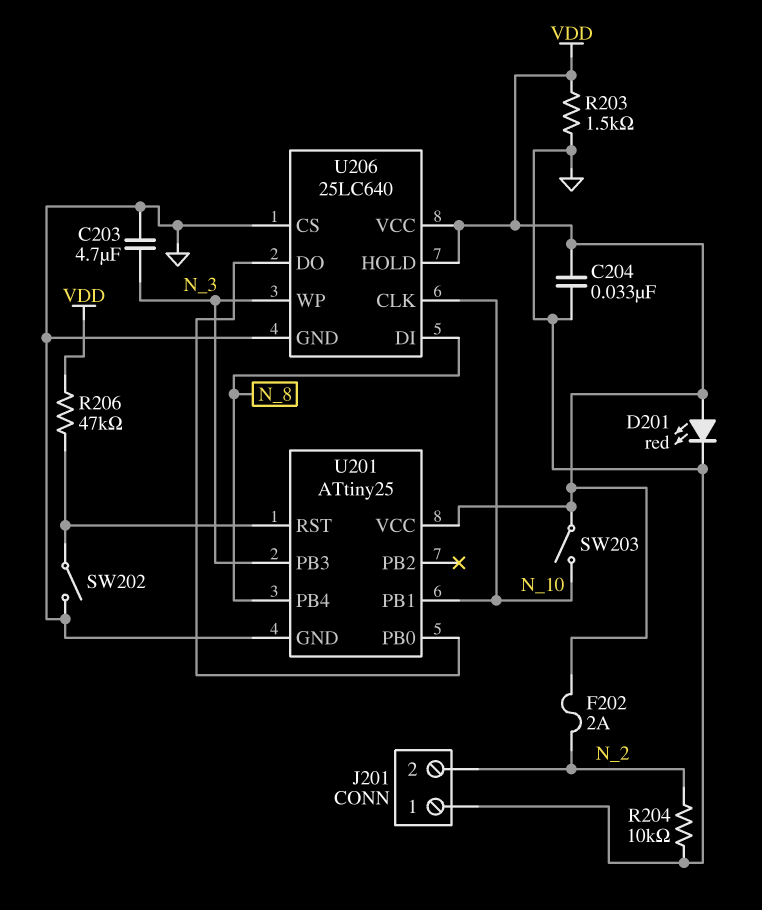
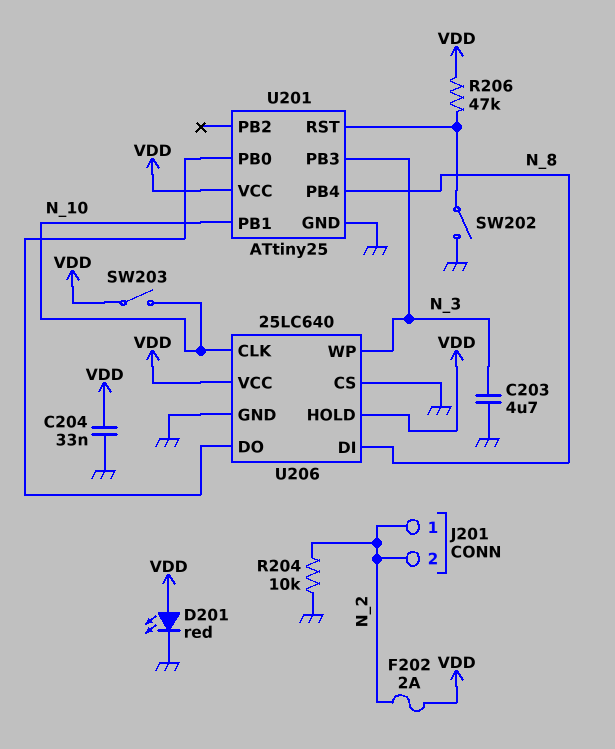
J201 pin 1: GND -> N_2
R203: 1.5k (GND, VDD) -> none

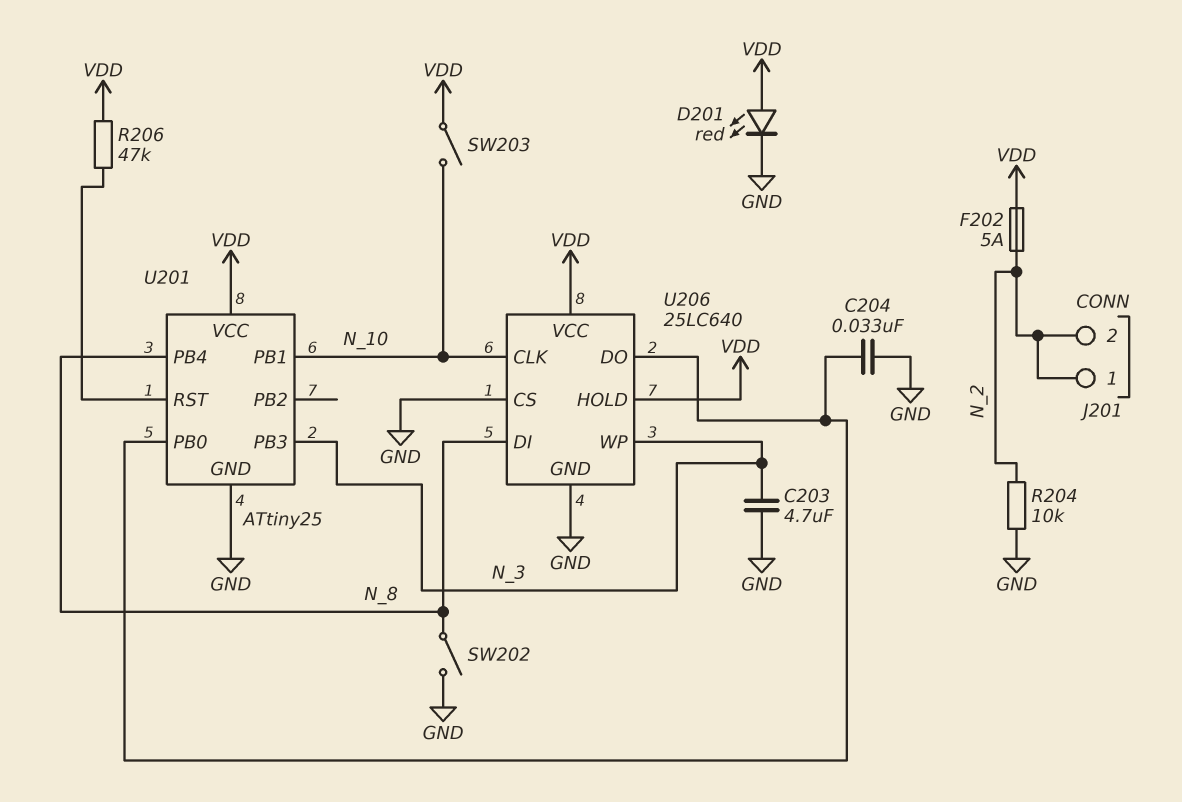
C204: 33nF (GND, VDD) -> 33nF (GND, U201/PB0)
F202: 2A (N_2, VDD) -> 5A (N_2, VDD)
SW202: switch (GND, U201/RST) -> switch (GND, N_8)

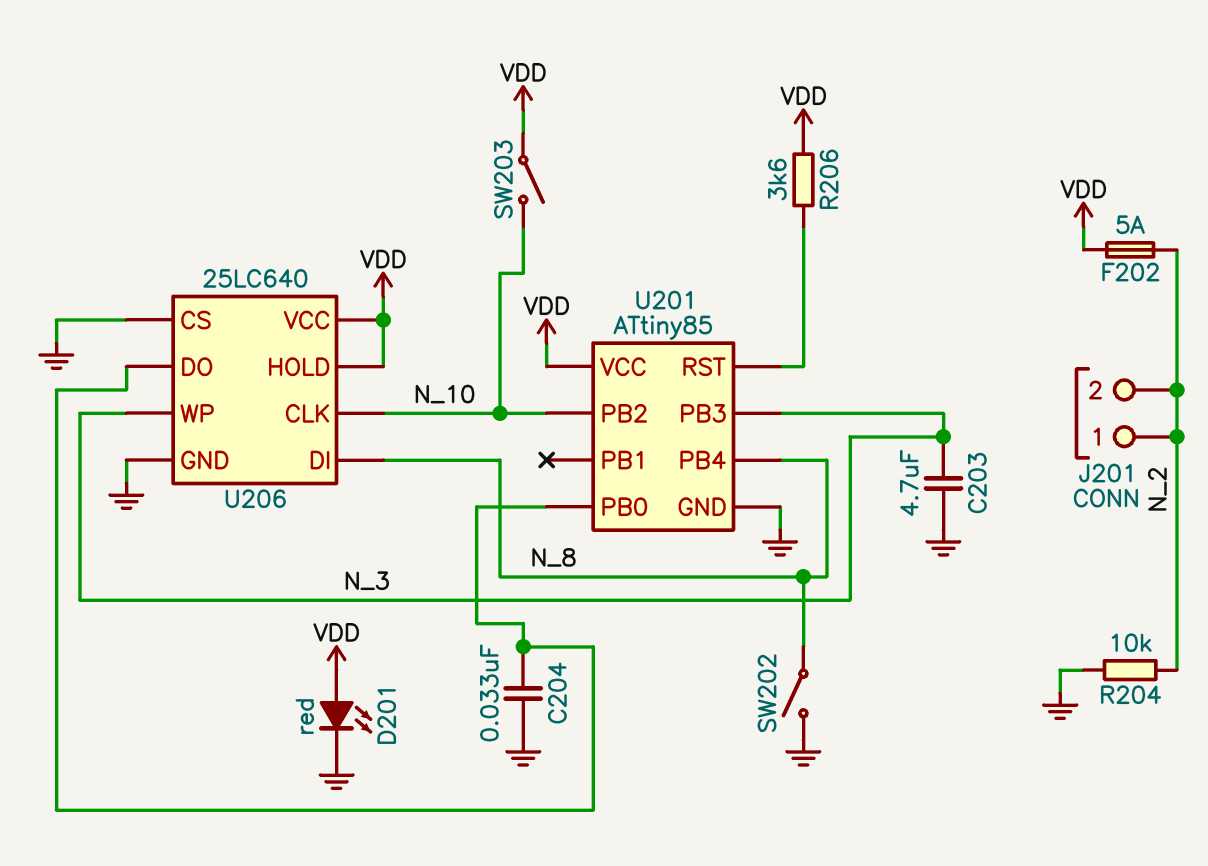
R206: 47k (U201/RST, VDD) -> 3.6k (U201/RST, VDD)
U201: ATtiny25 -> ATtiny85
U201 pin PB1: N_10 -> none
U201 pin PB2: none -> N_10

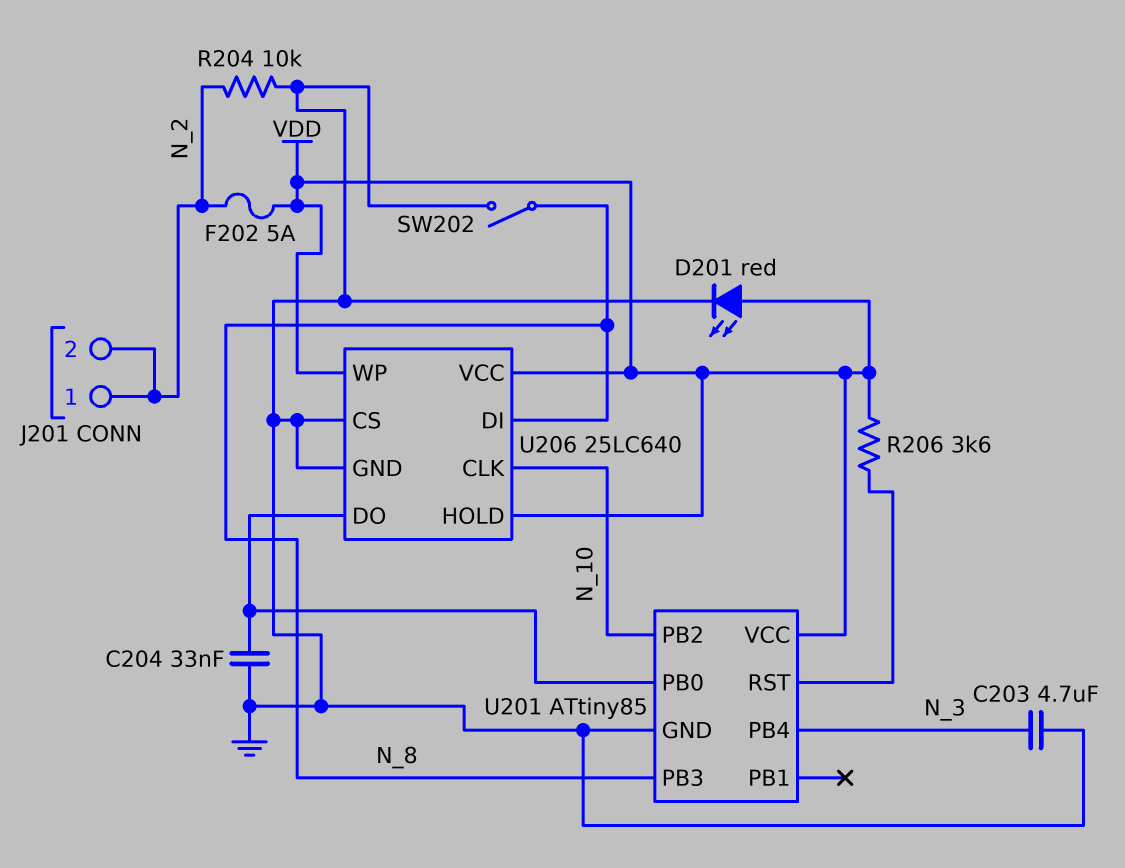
SW203: switch (N_10, VDD) -> none
U201 pin PB3: N_3 -> N_8
U201 pin PB4: N_8 -> N_3
U206 pin WP: N_3 -> VDD

